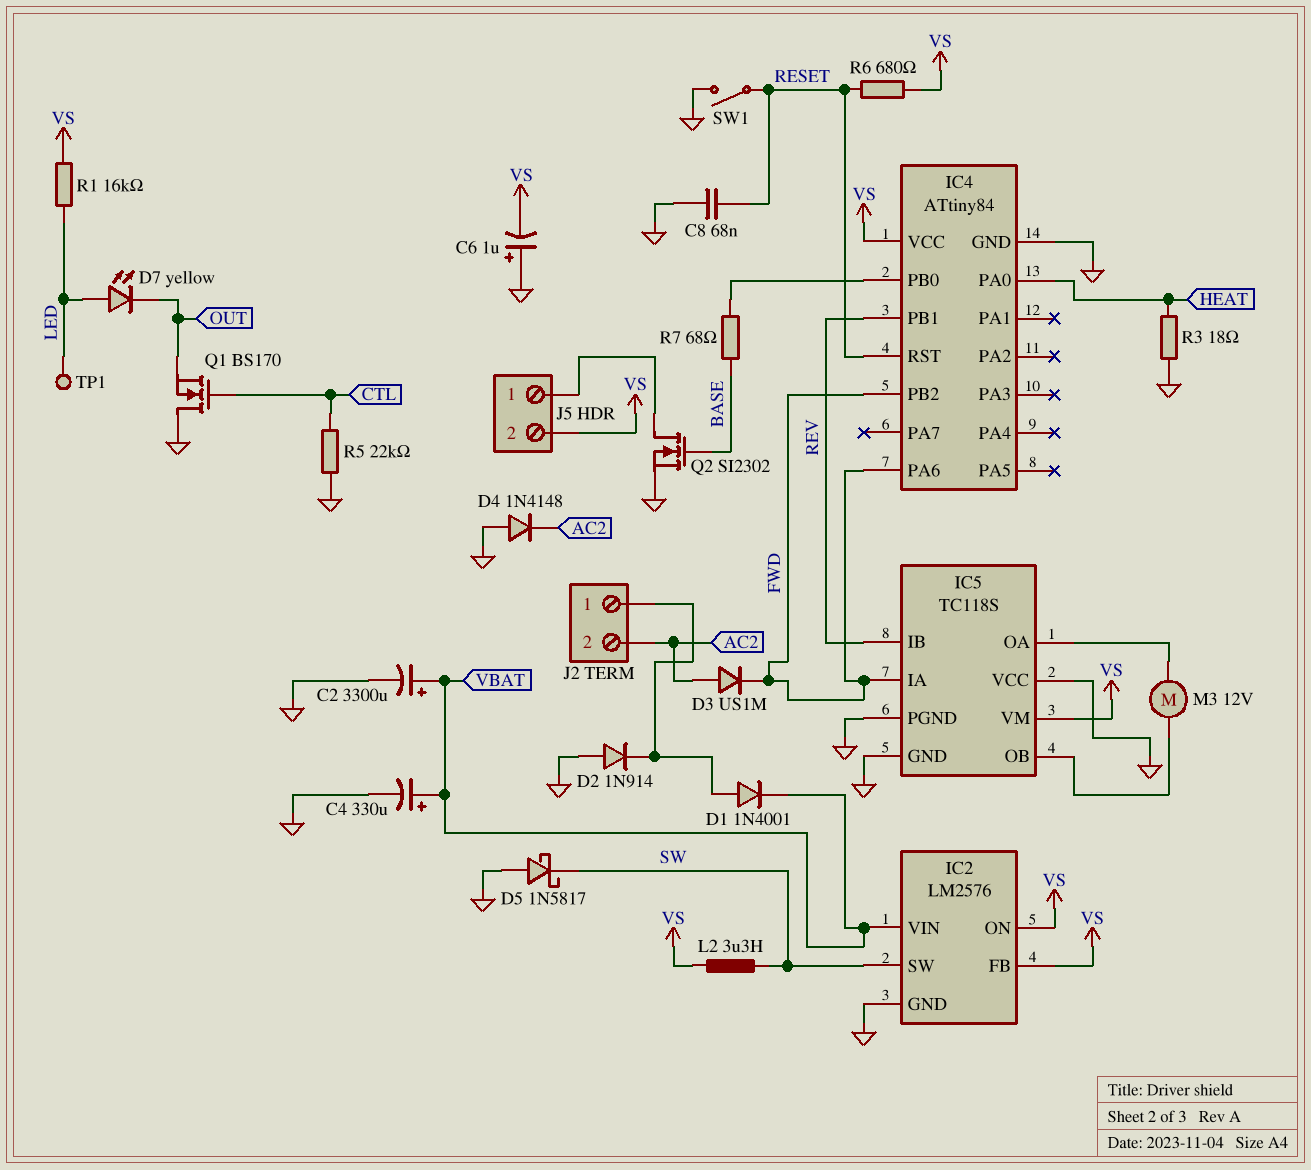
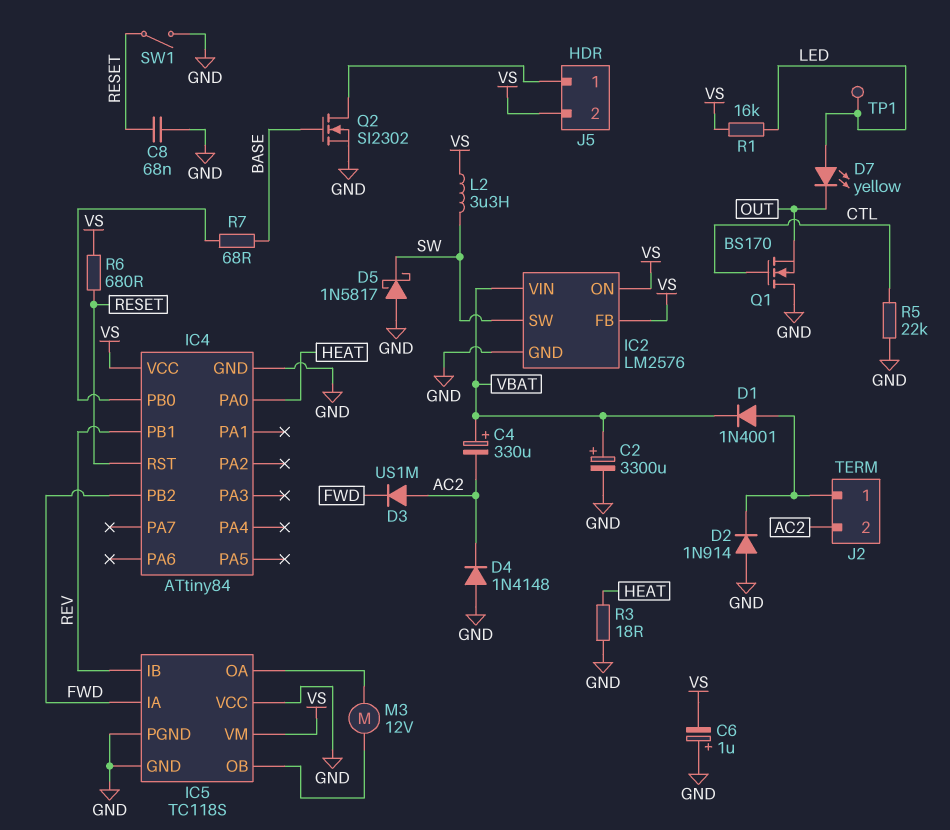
C4: 330uF (plus VBAT, minus GND) -> 330uF (plus VBAT, minus AC2)
IC4 pin PA6: FWD -> none

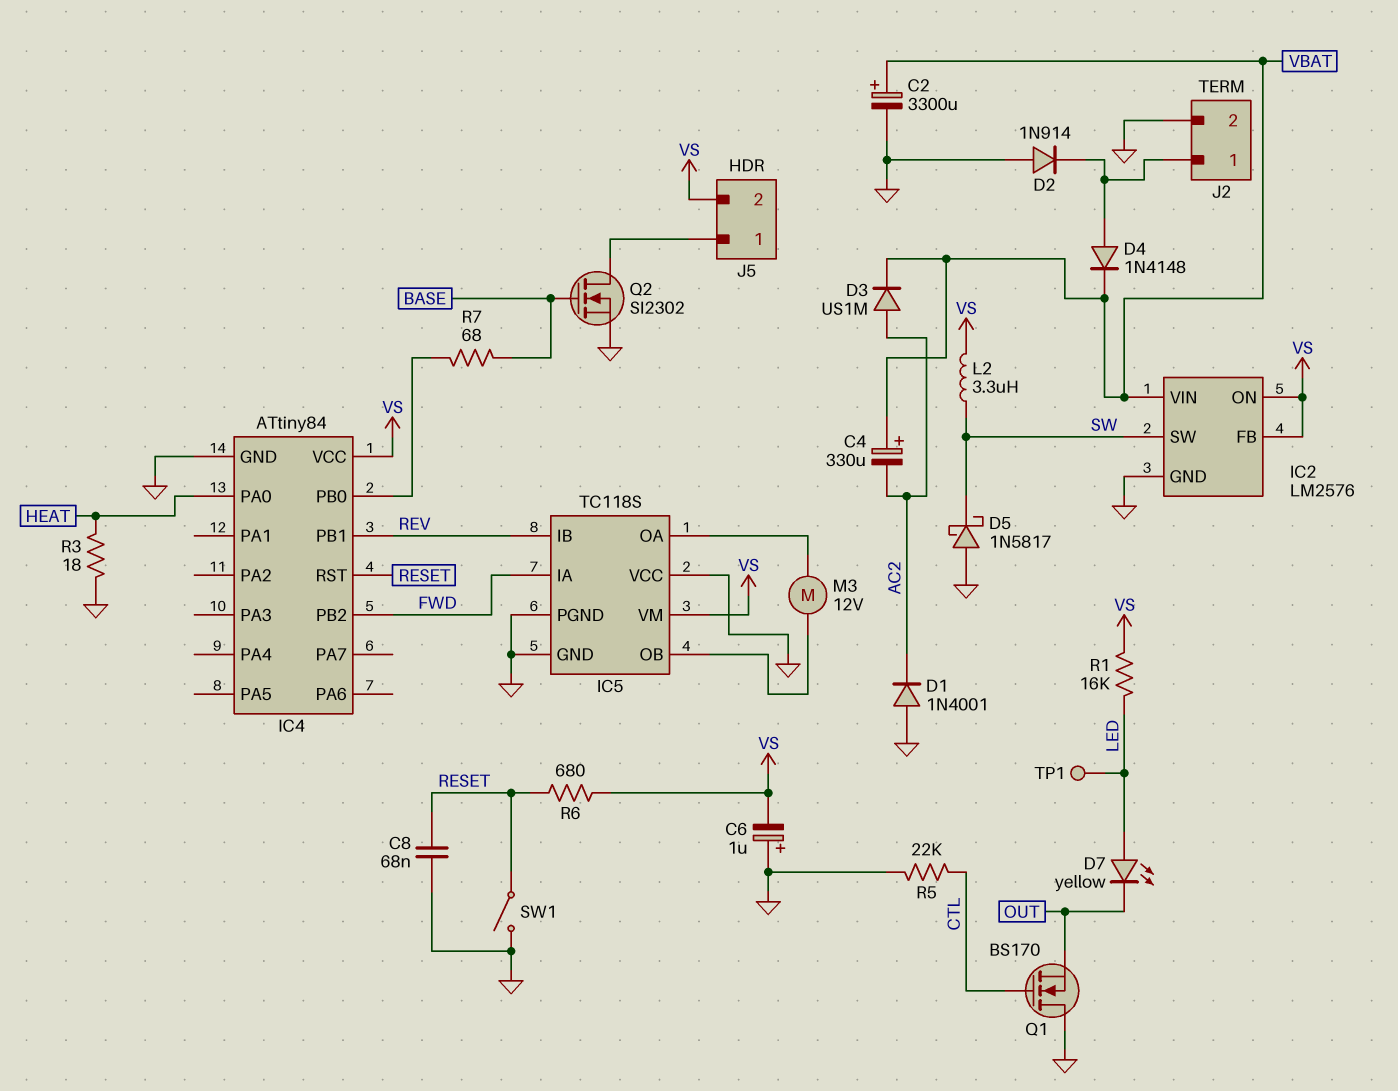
D1: diode 1N4001 (A J2/1, K VBAT) -> diode 1N4001 (A GND, K AC2)
D3: diode US1M (A AC2, K FWD) -> diode US1M (A AC2, K VBAT)
D4: diode 1N4148 (A GND, K AC2) -> diode 1N4148 (A J2/1, K VBAT)
J2 pin 2: AC2 -> GND

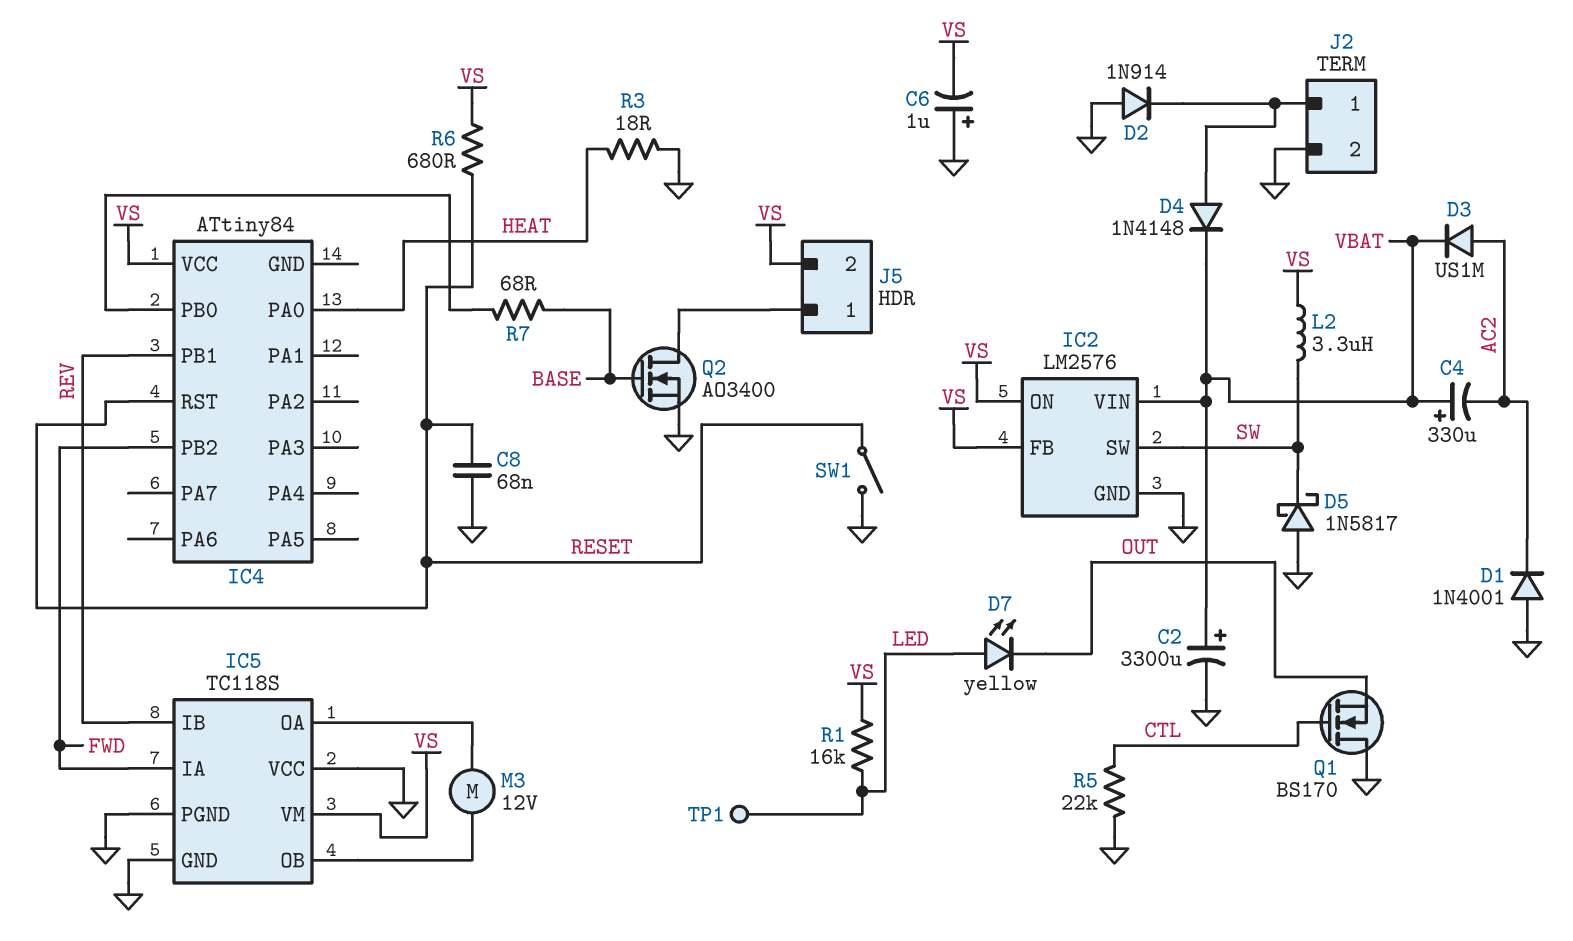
IC4 pin GND: GND -> none
Q2: NMOS SI2302 (G BASE, D J5/1, S GND) -> NMOS AO3400 (G BASE, D J5/1, S GND)

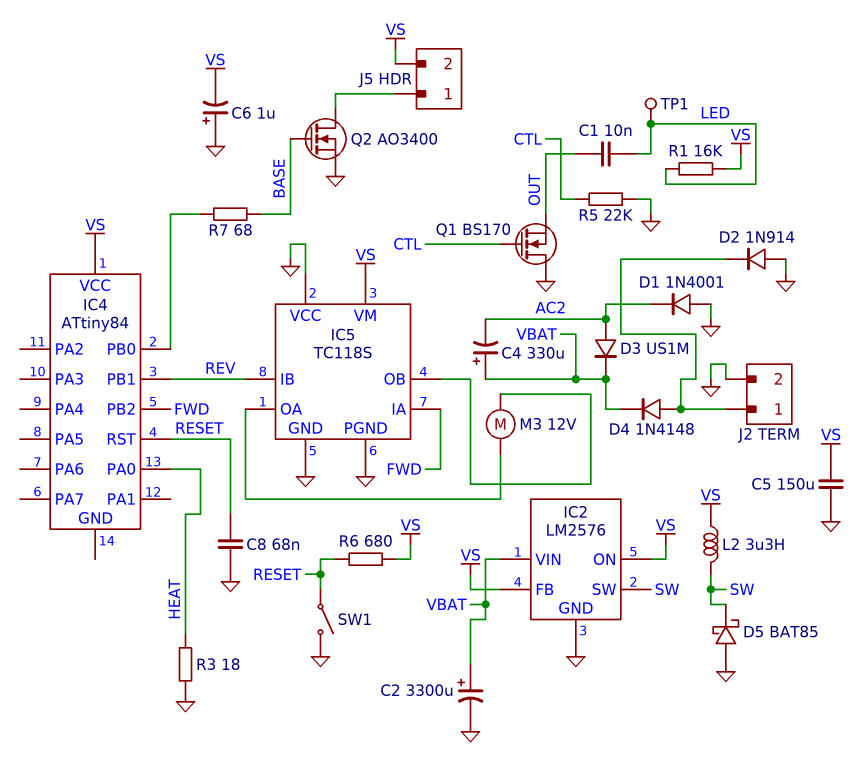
C1: none -> 10nF (LED, OUT)
C5: none -> 150uF (GND, VS)
D5: schottky 1N5817 (A GND, K SW) -> schottky BAT85 (A GND, K SW)
D7: LED yellow (A LED, K OUT) -> none

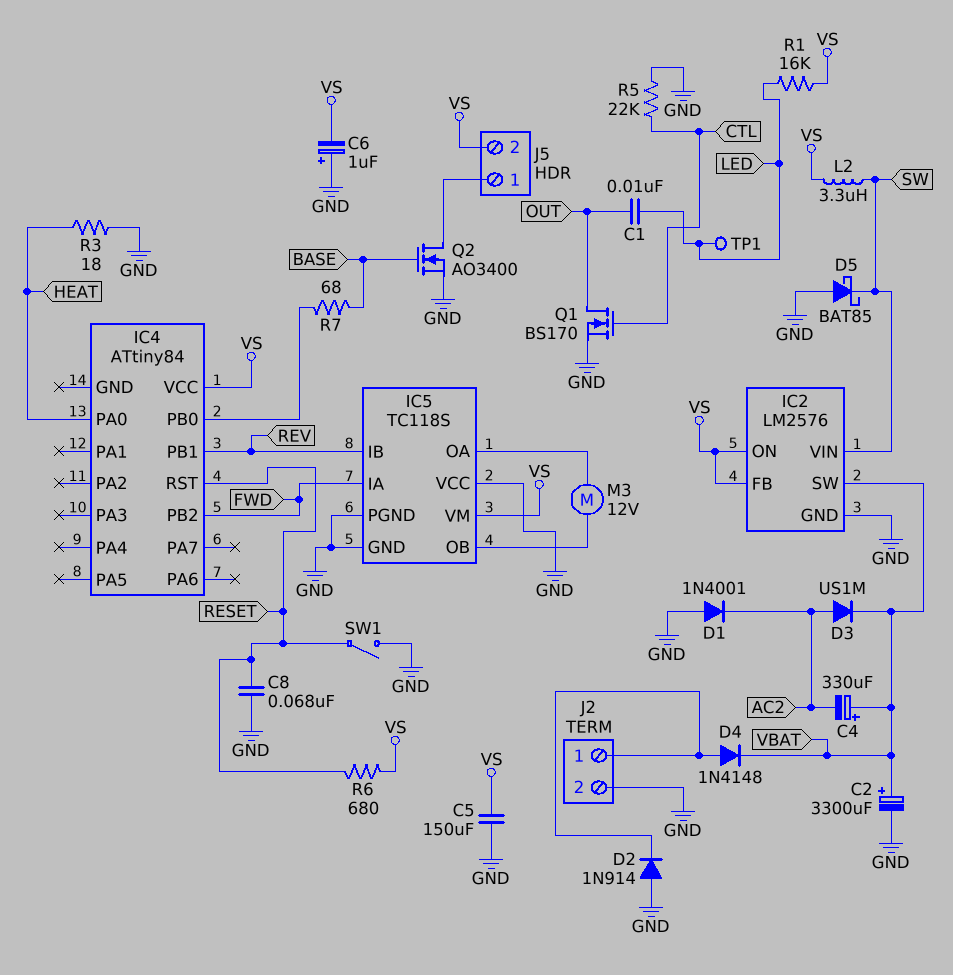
IC2 pin SW: SW -> VBAT
IC2 pin VIN: VBAT -> SW
Q1: NMOS BS170 (G CTL, D GND, S OUT) -> NMOS BS170 (G CTL, D OUT, S GND)

